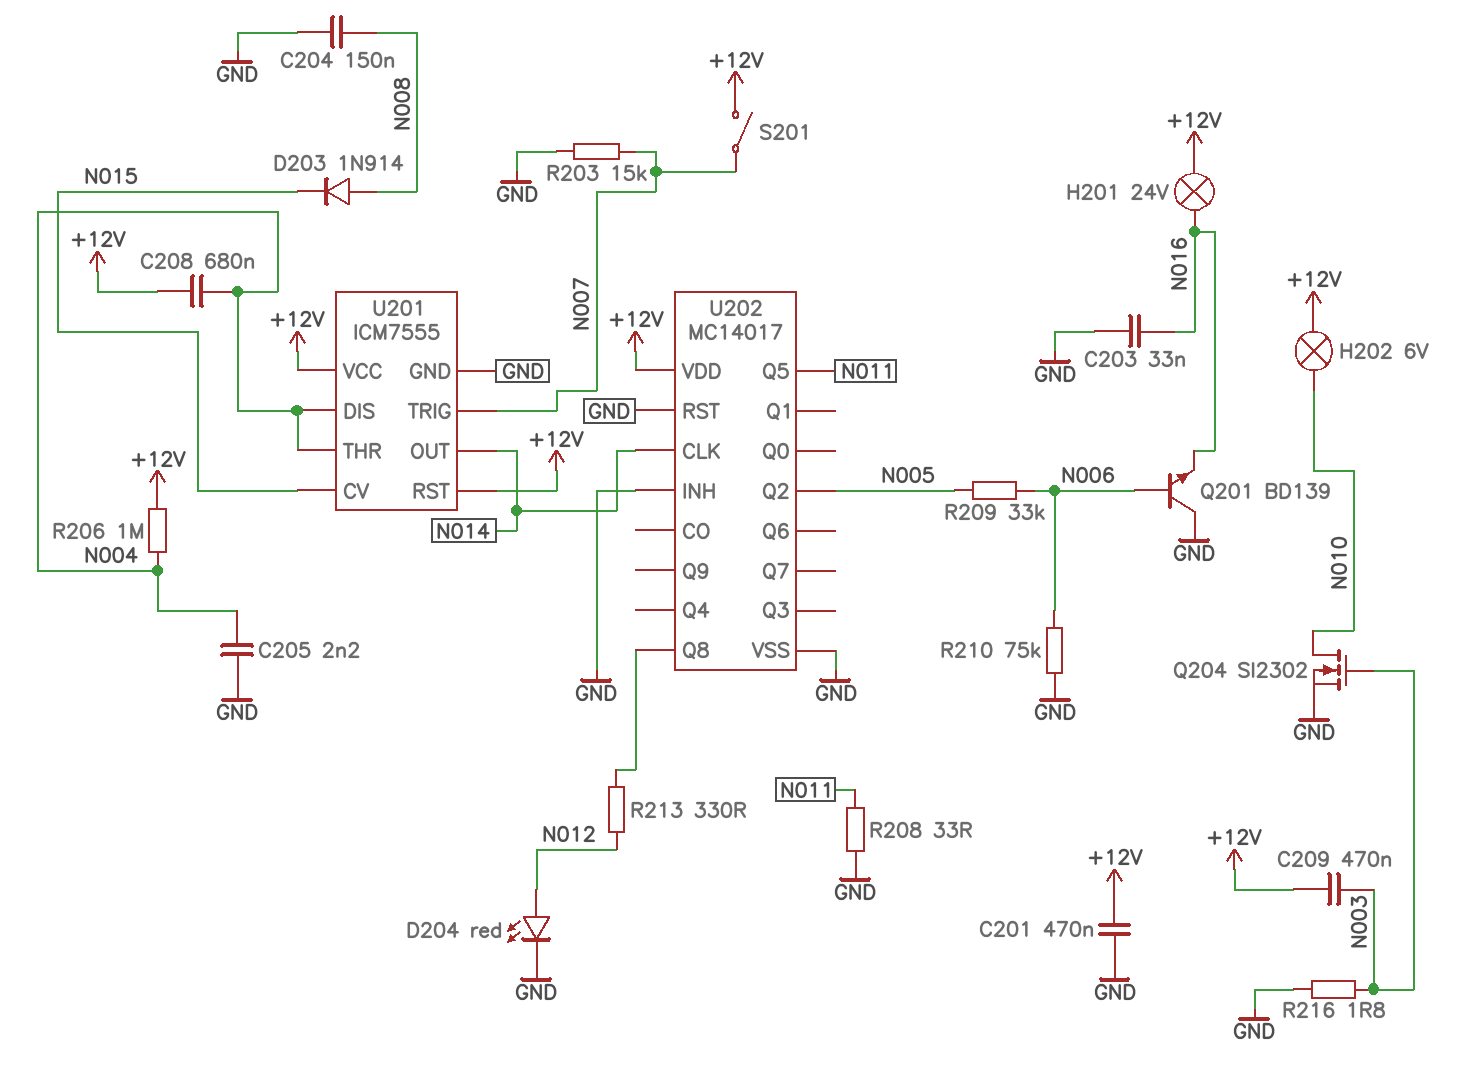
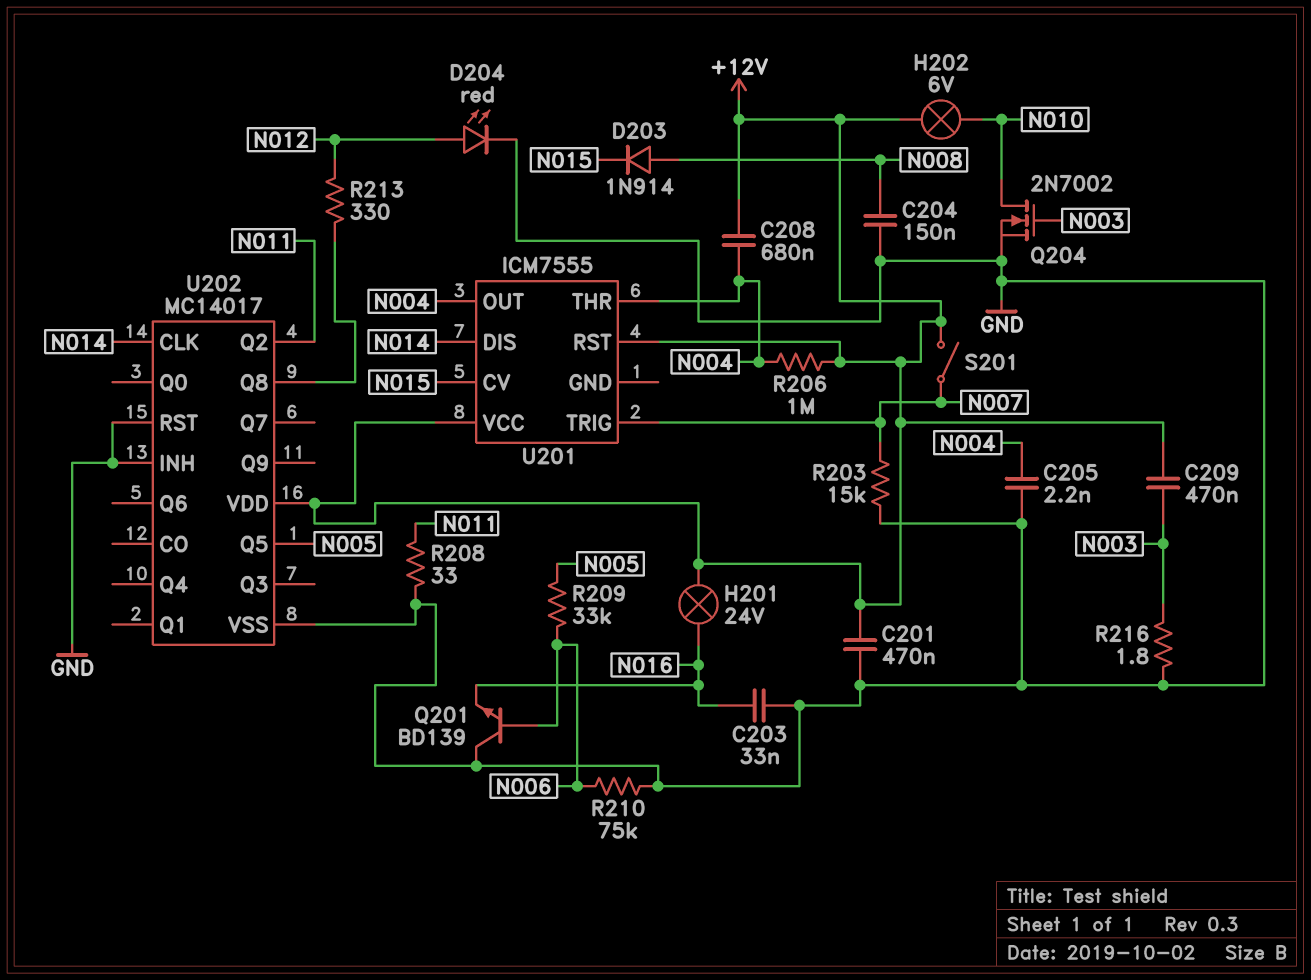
Q204: NMOS SI2302 (G N003, D N010, S GND) -> NMOS 2N7002 (G N003, D N010, S GND)
U201 pin DIS: N004 -> N014
U201 pin GND: GND -> none
U201 pin OUT: N014 -> N004
U202 pin Q2: N005 -> N011
U202 pin Q5: N011 -> N005

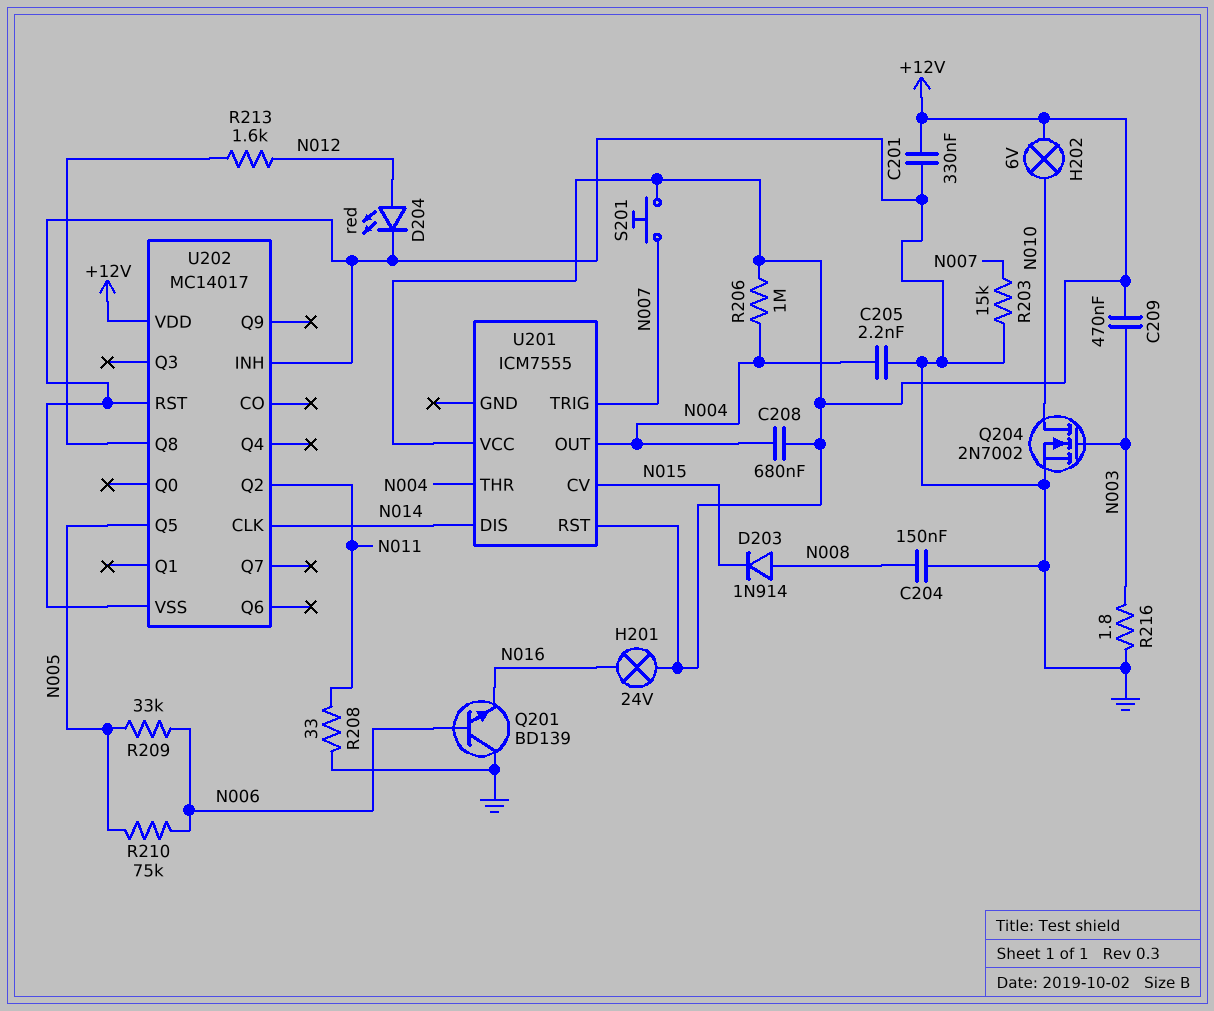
C201: 470nF (+12V, GND) -> 330nF (+12V, GND)
C203: 33nF (GND, N016) -> none
R210: 75k (GND, N006) -> 75k (N005, N006)
R213: 330 (N012, U202/Q8) -> 1.6k (N012, U202/Q8)
S201: switch (+12V, N007) -> button (+12V, N007)

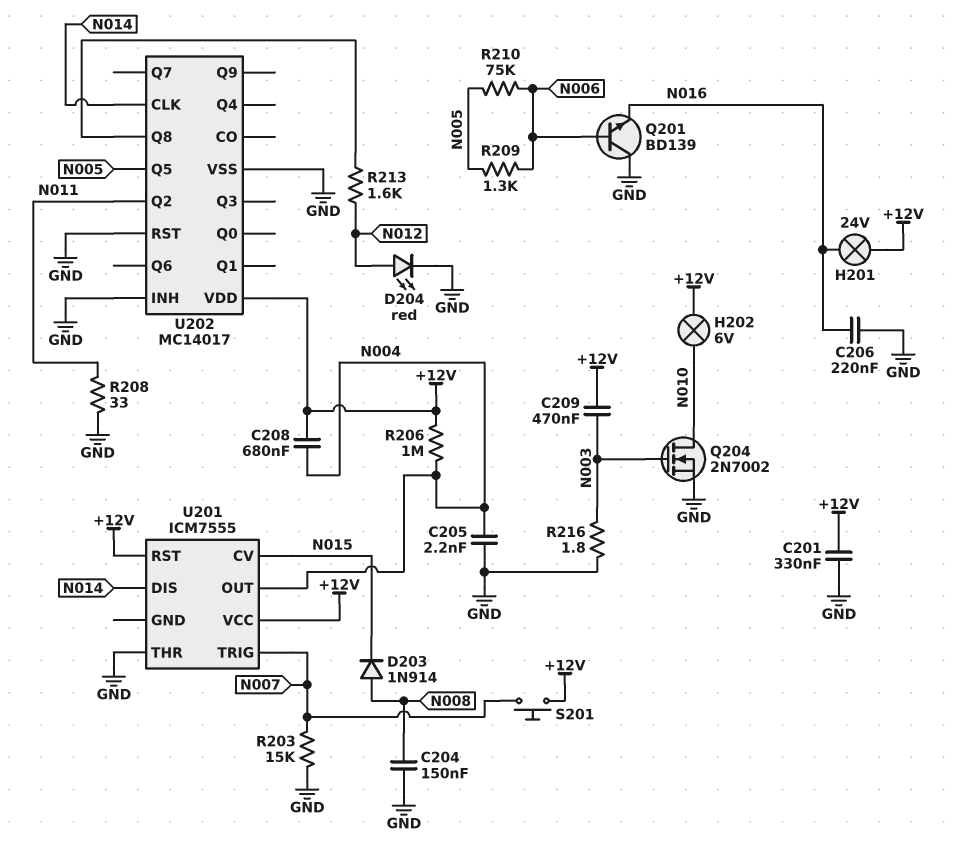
C206: none -> 220nF (GND, N016)
R209: 33k (N005, N006) -> 1.3k (N005, N006)
U201 pin THR: N004 -> GND

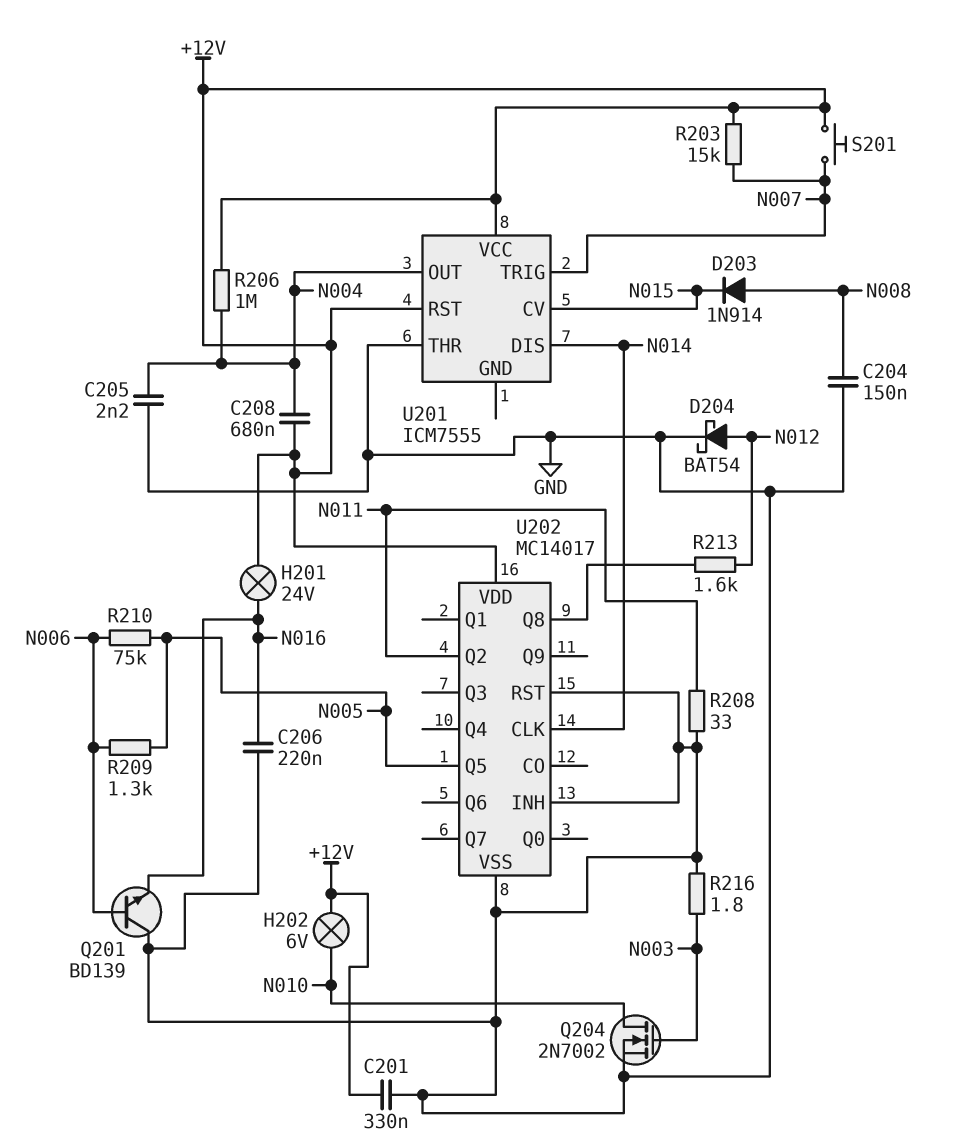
C209: 470nF (+12V, N003) -> none
D204: LED red (A N012, K GND) -> schottky BAT54 (A N012, K GND)
R203: 15k (GND, N007) -> 15k (+12V, N007)

